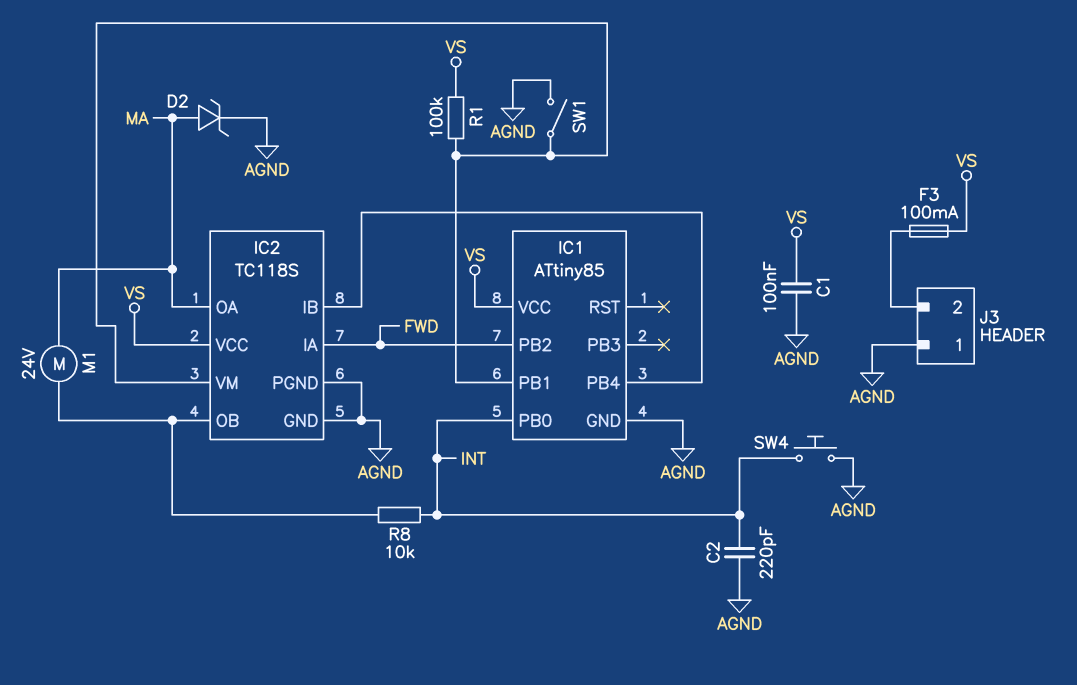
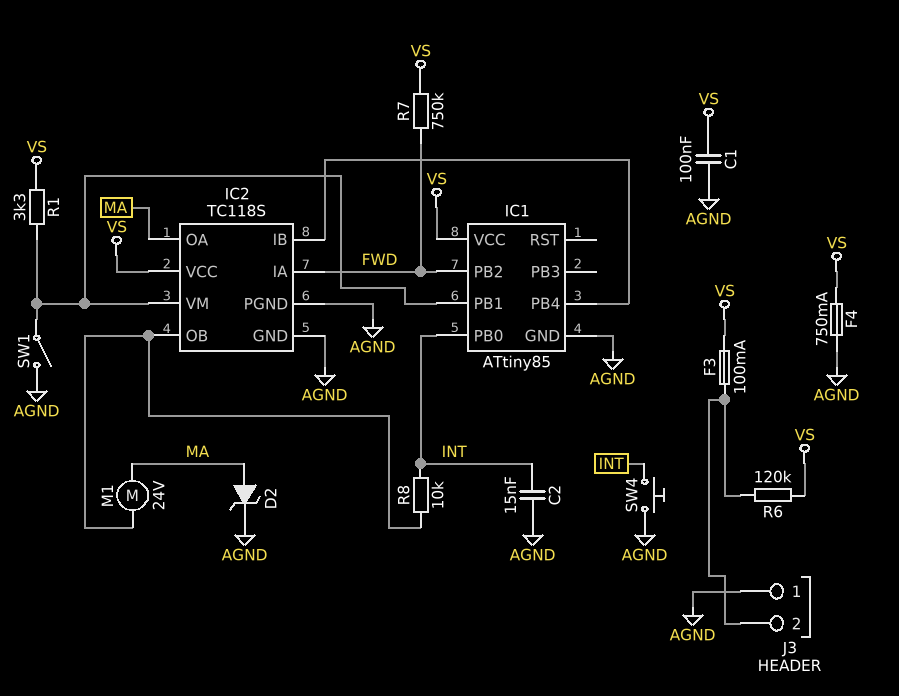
C2: 220pF (AGND, INT) -> 15nF (AGND, INT)
F4: none -> 750mA (AGND, VS)
R1: 100k (IC1/PB1, VS) -> 3.3k (IC1/PB1, VS)
R6: none -> 120k (J3/2, VS)
R7: none -> 750k (FWD, VS)

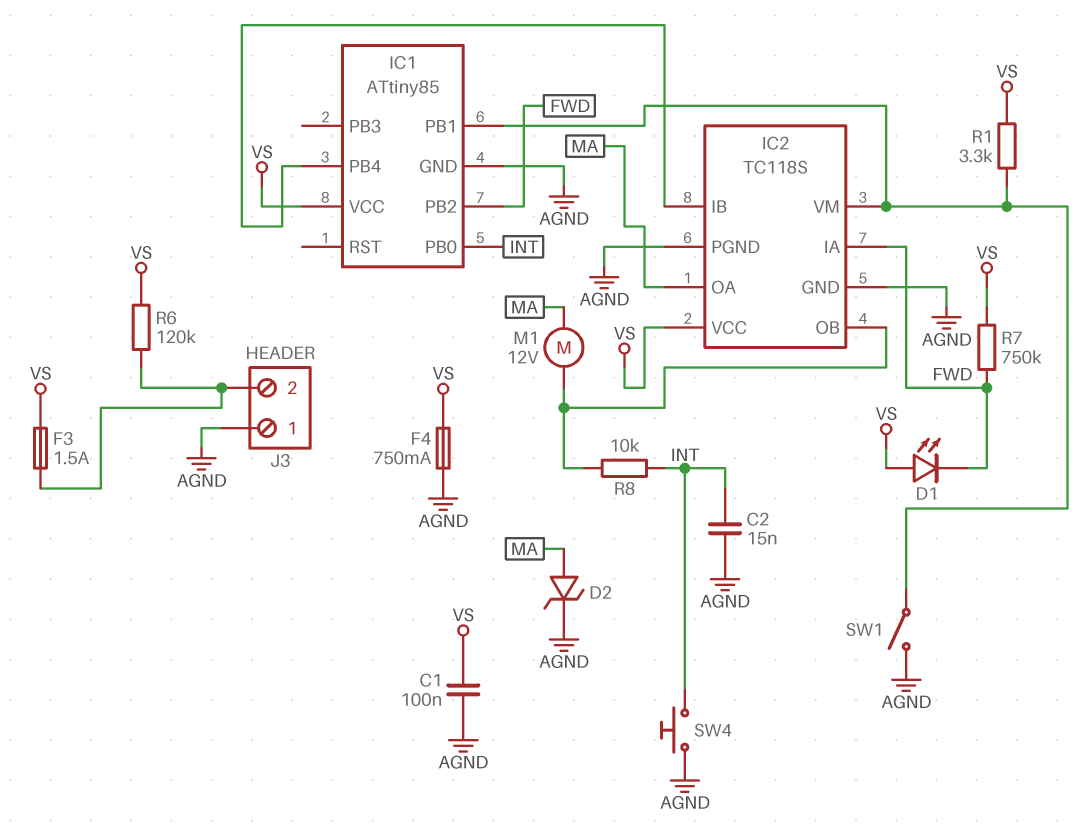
D1: none -> LED (A VS, K FWD)
F3: 100mA (J3/2, VS) -> 1.5A (J3/2, VS)
M1: motor 24V (IC2/OB, MA) -> motor 12V (IC2/OB, MA)

